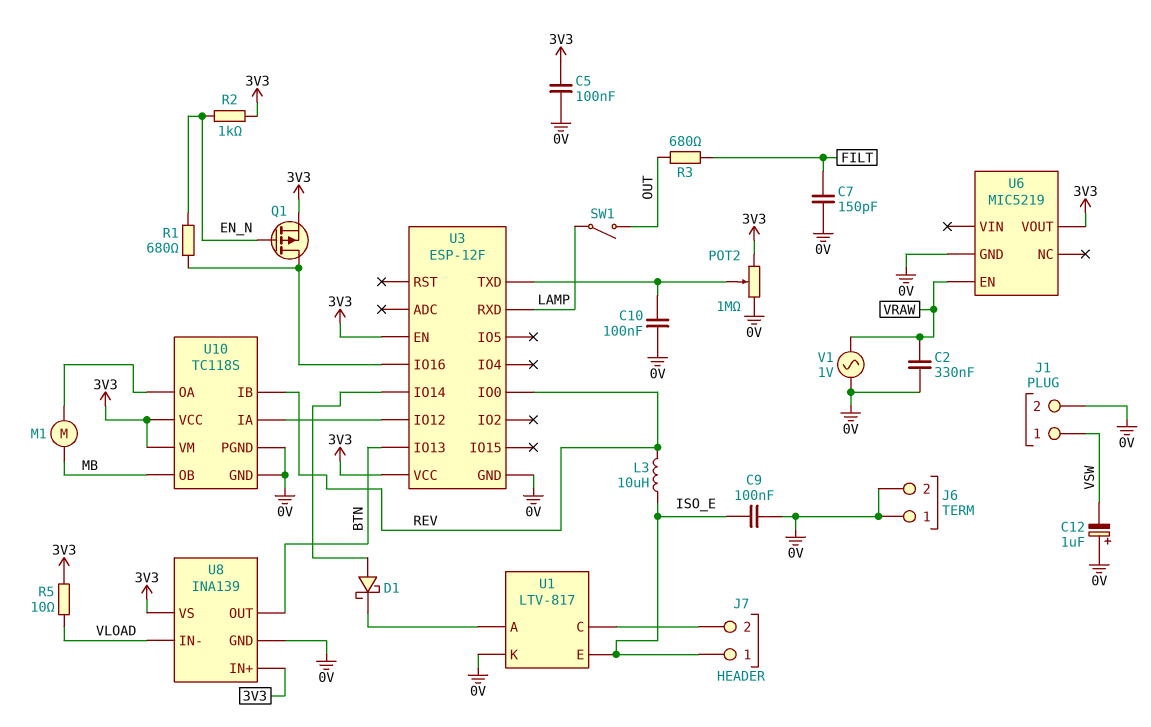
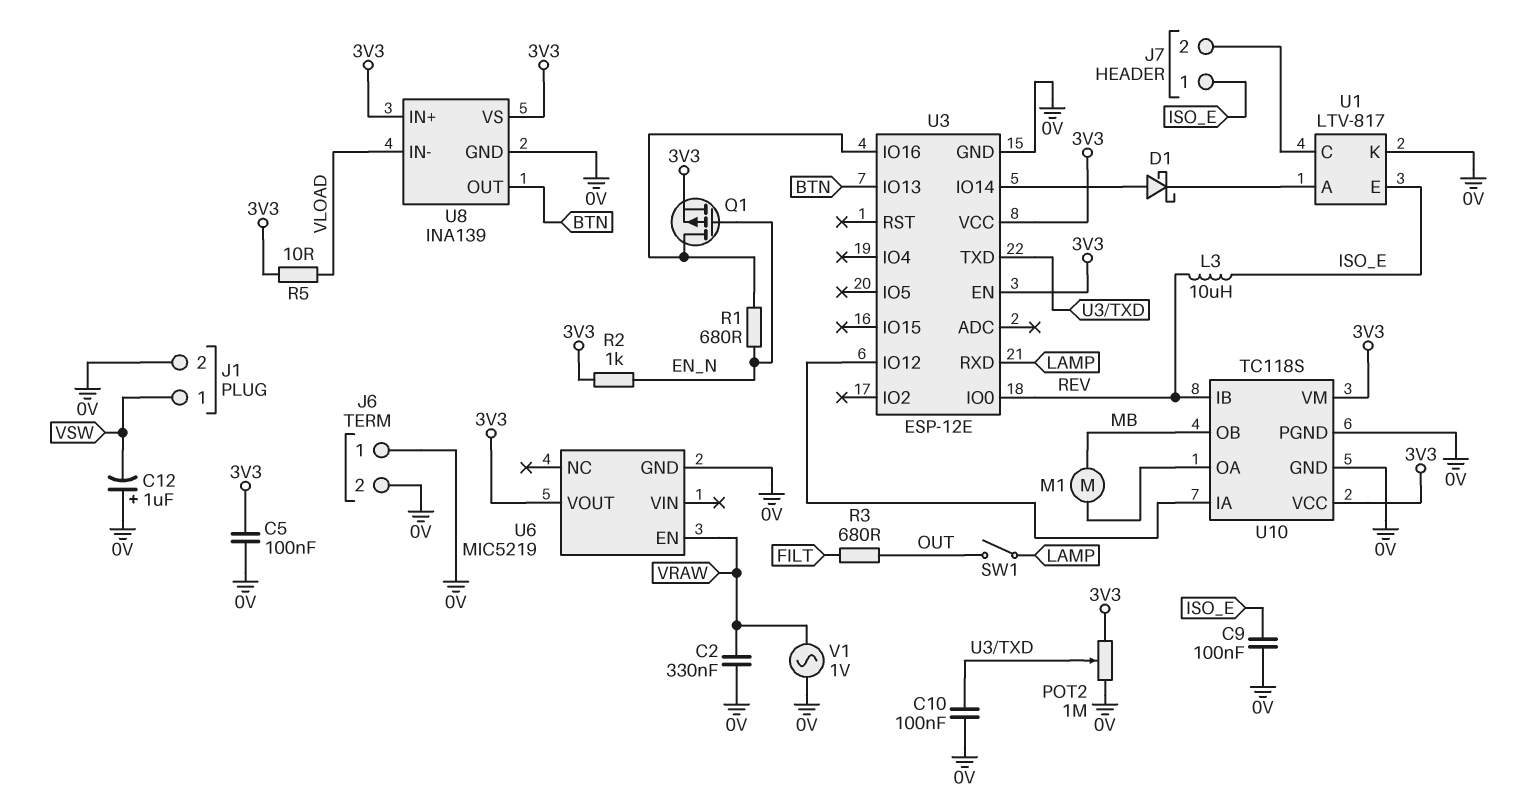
C7: 150pF (0V, FILT) -> none
U3: ESP-12F -> ESP-12E

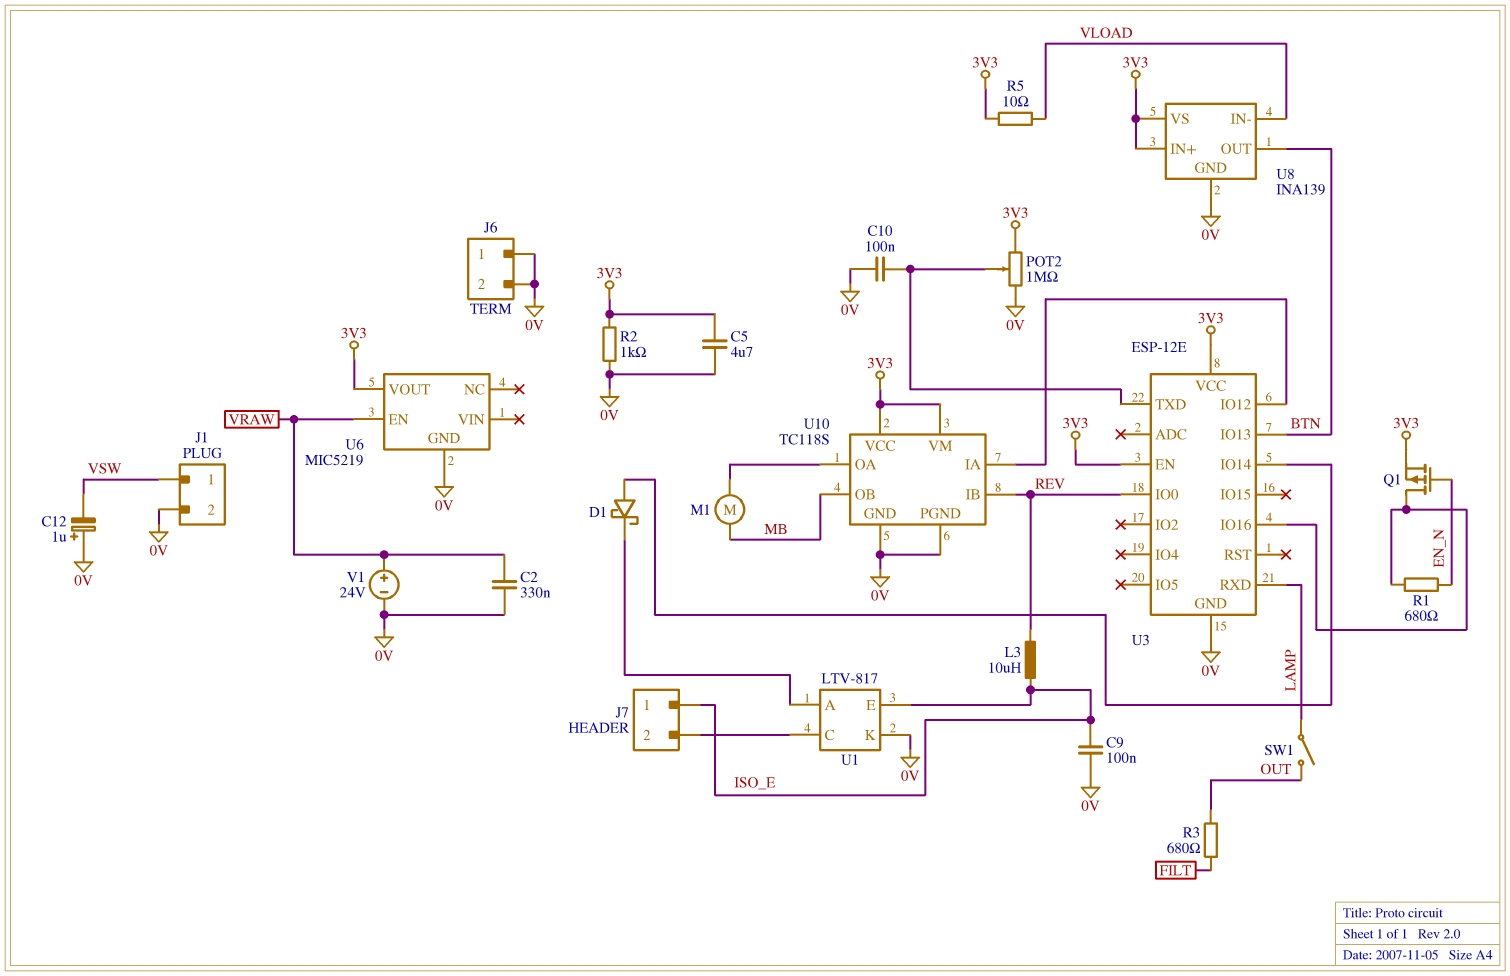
C5: 100nF (0V, 3V3) -> 4.7uF (0V, 3V3)
R2: 1k (3V3, EN_N) -> 1k (0V, 3V3)
V1: AC 1V (0V, VRAW) -> 24V (plus VRAW, minus 0V)

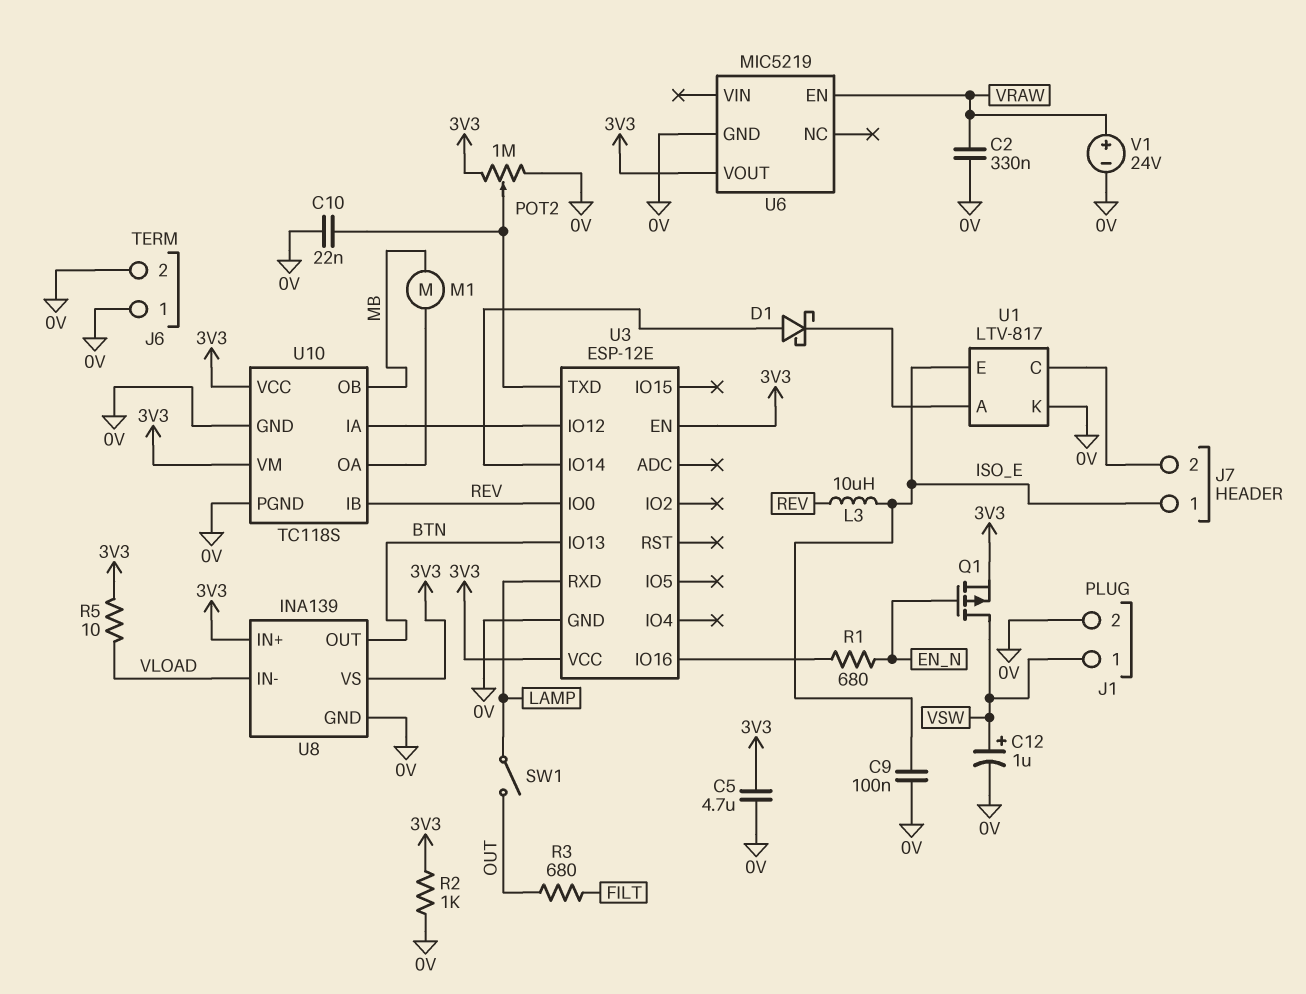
C10: 100nF (0V, U3/TXD) -> 22nF (0V, U3/TXD)
C12: 1uF (plus 0V, minus VSW) -> 1uF (plus VSW, minus 0V)
Q1: PMOS (G EN_N, D U3/IO16, S 3V3) -> PMOS (G EN_N, D VSW, S 3V3)

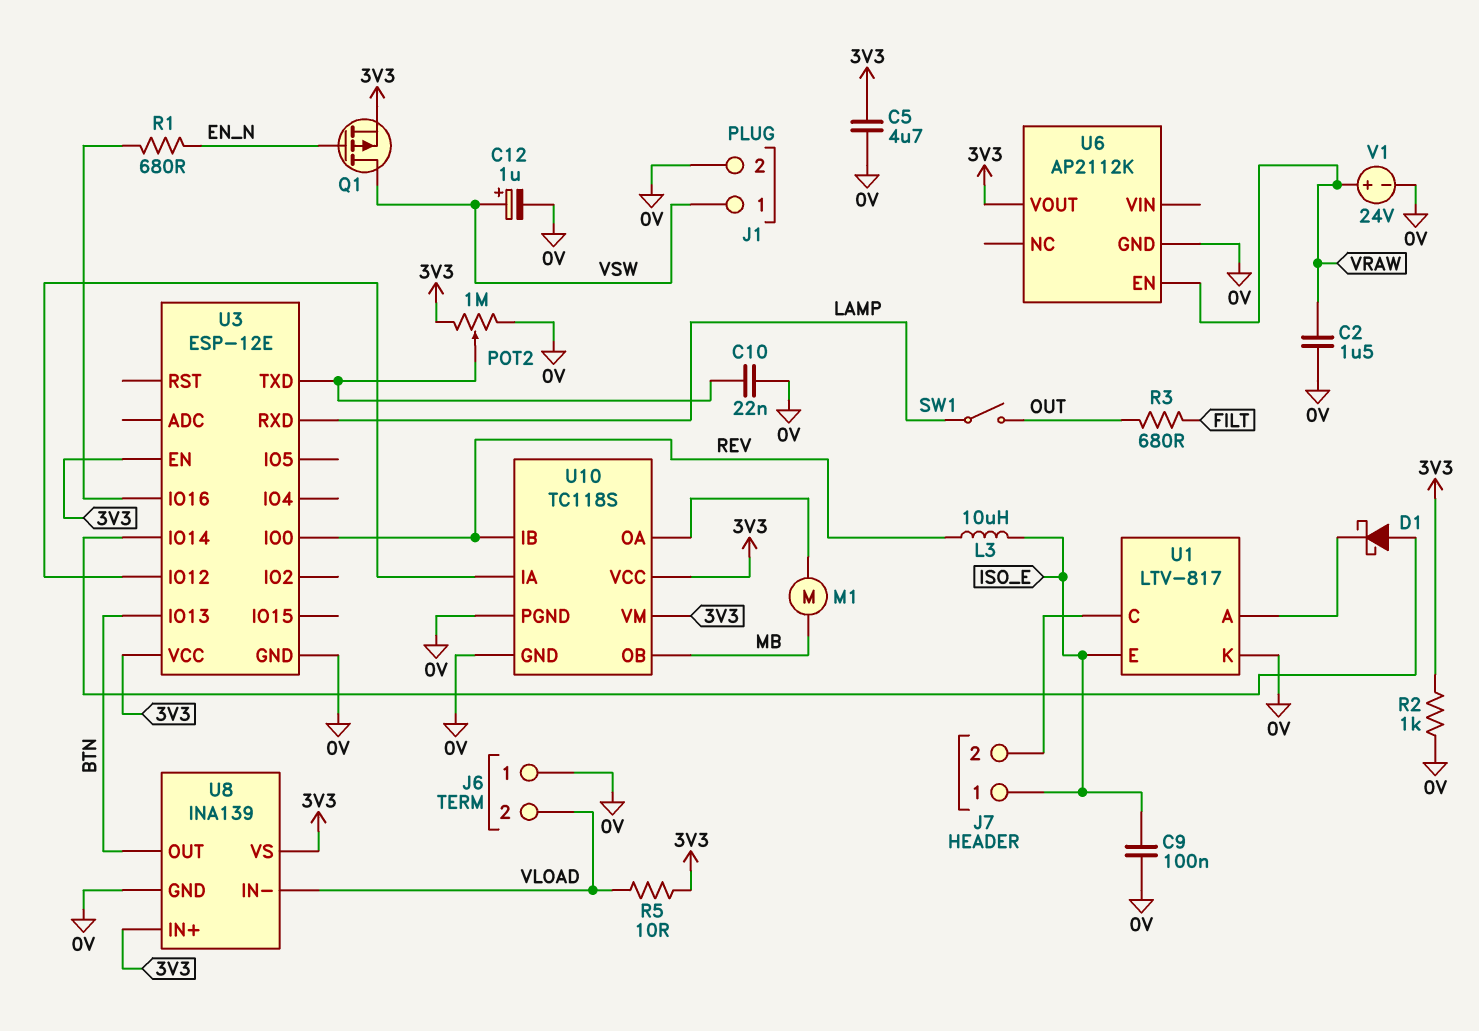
C2: 330nF (0V, VRAW) -> 1.5uF (0V, VRAW)
J6 pin 2: 0V -> VLOAD
U6: MIC5219 -> AP2112K

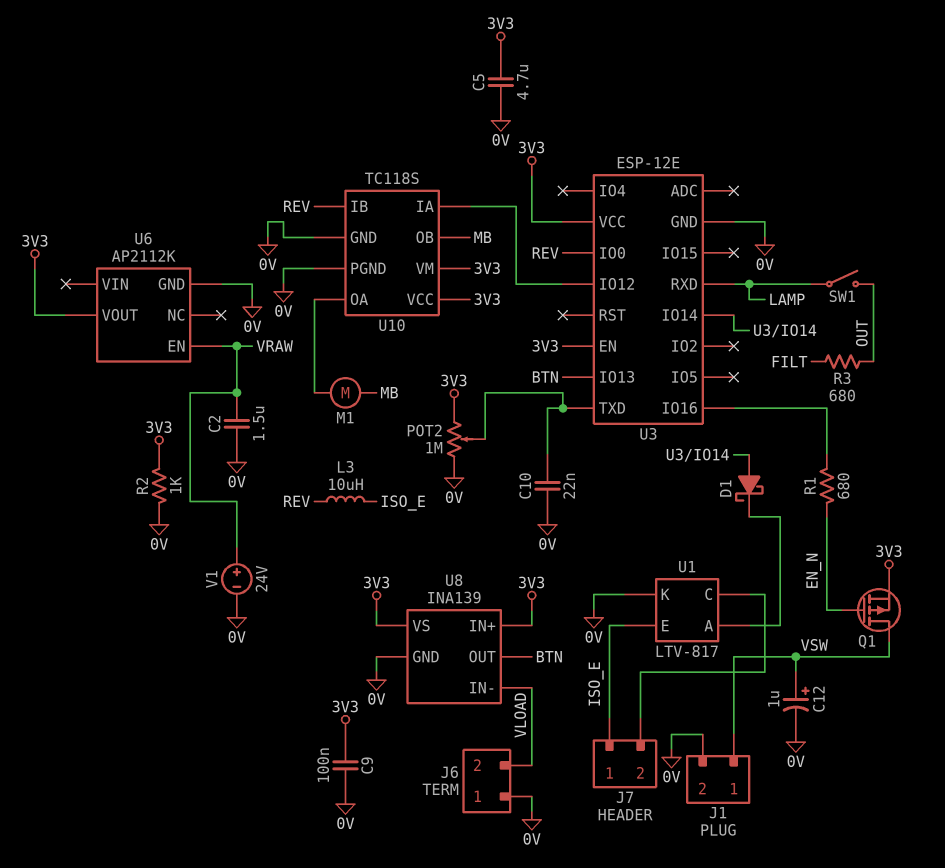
C9: 100nF (0V, ISO_E) -> 100nF (0V, 3V3)
R5: 10 (3V3, VLOAD) -> none

